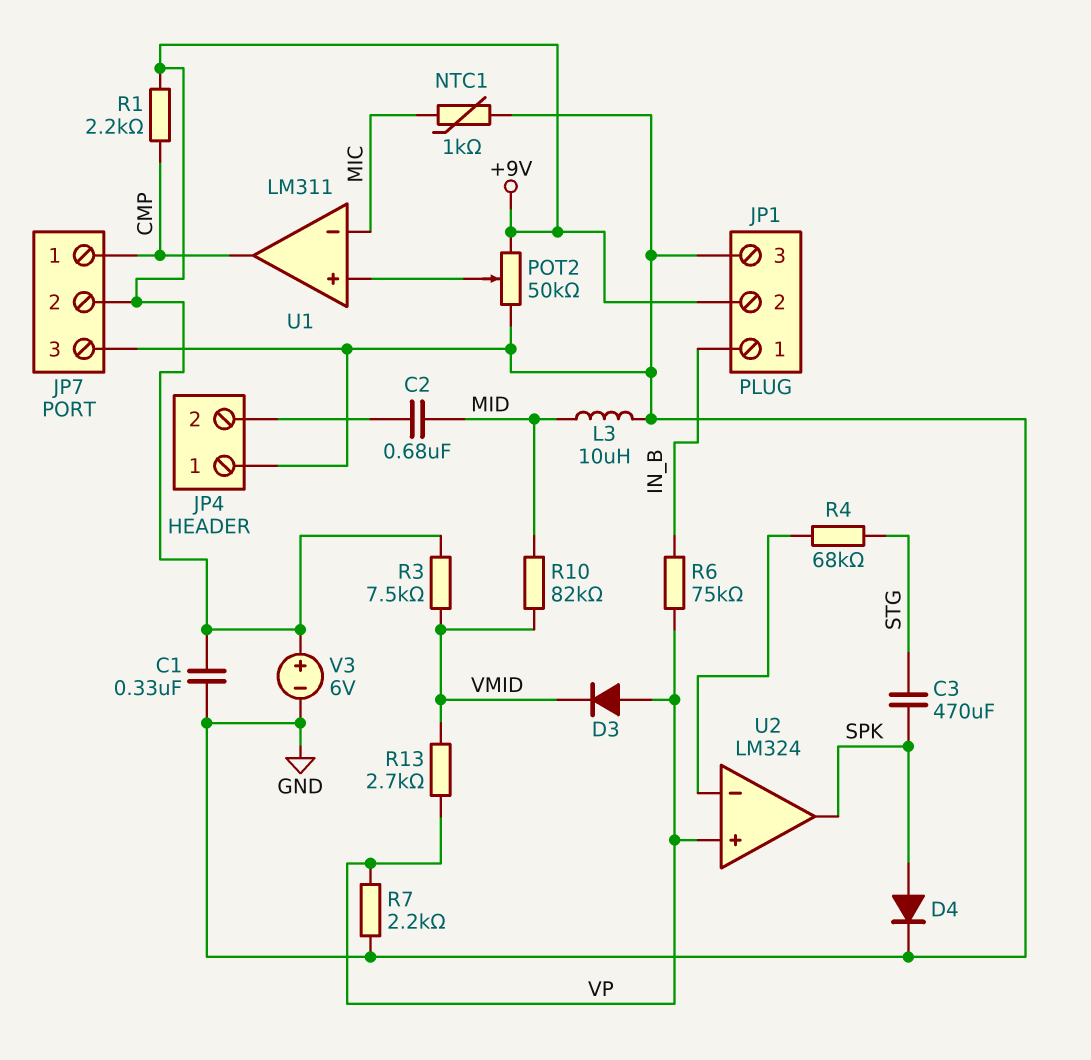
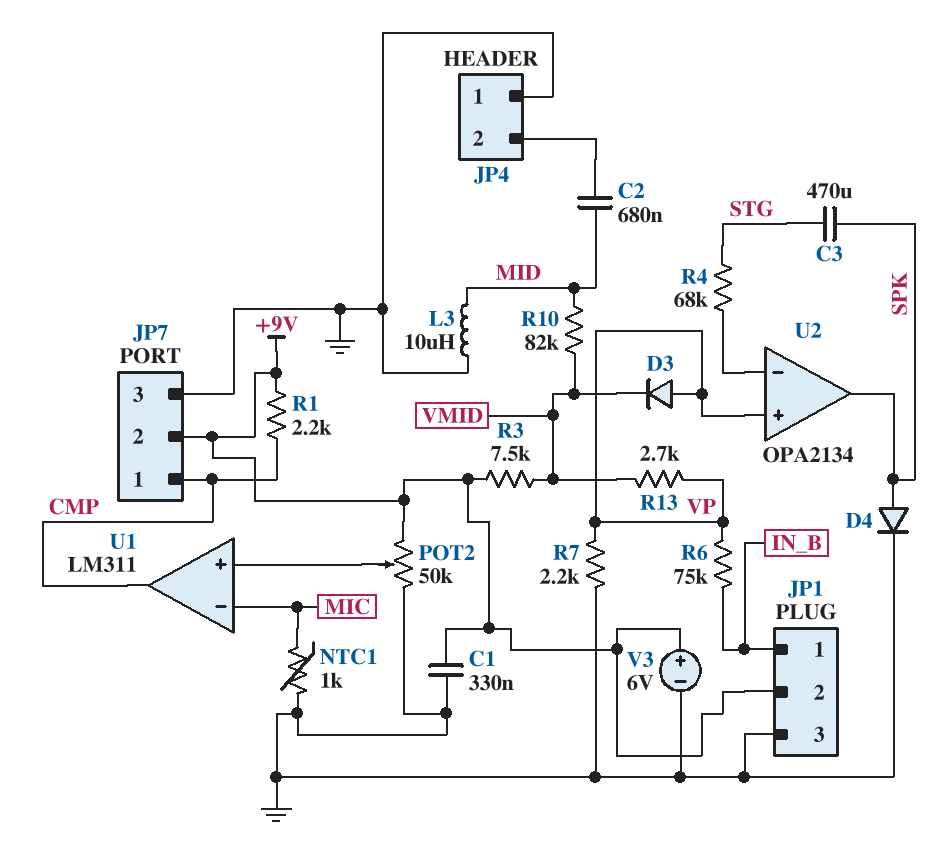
U2: LM324 -> OPA2134

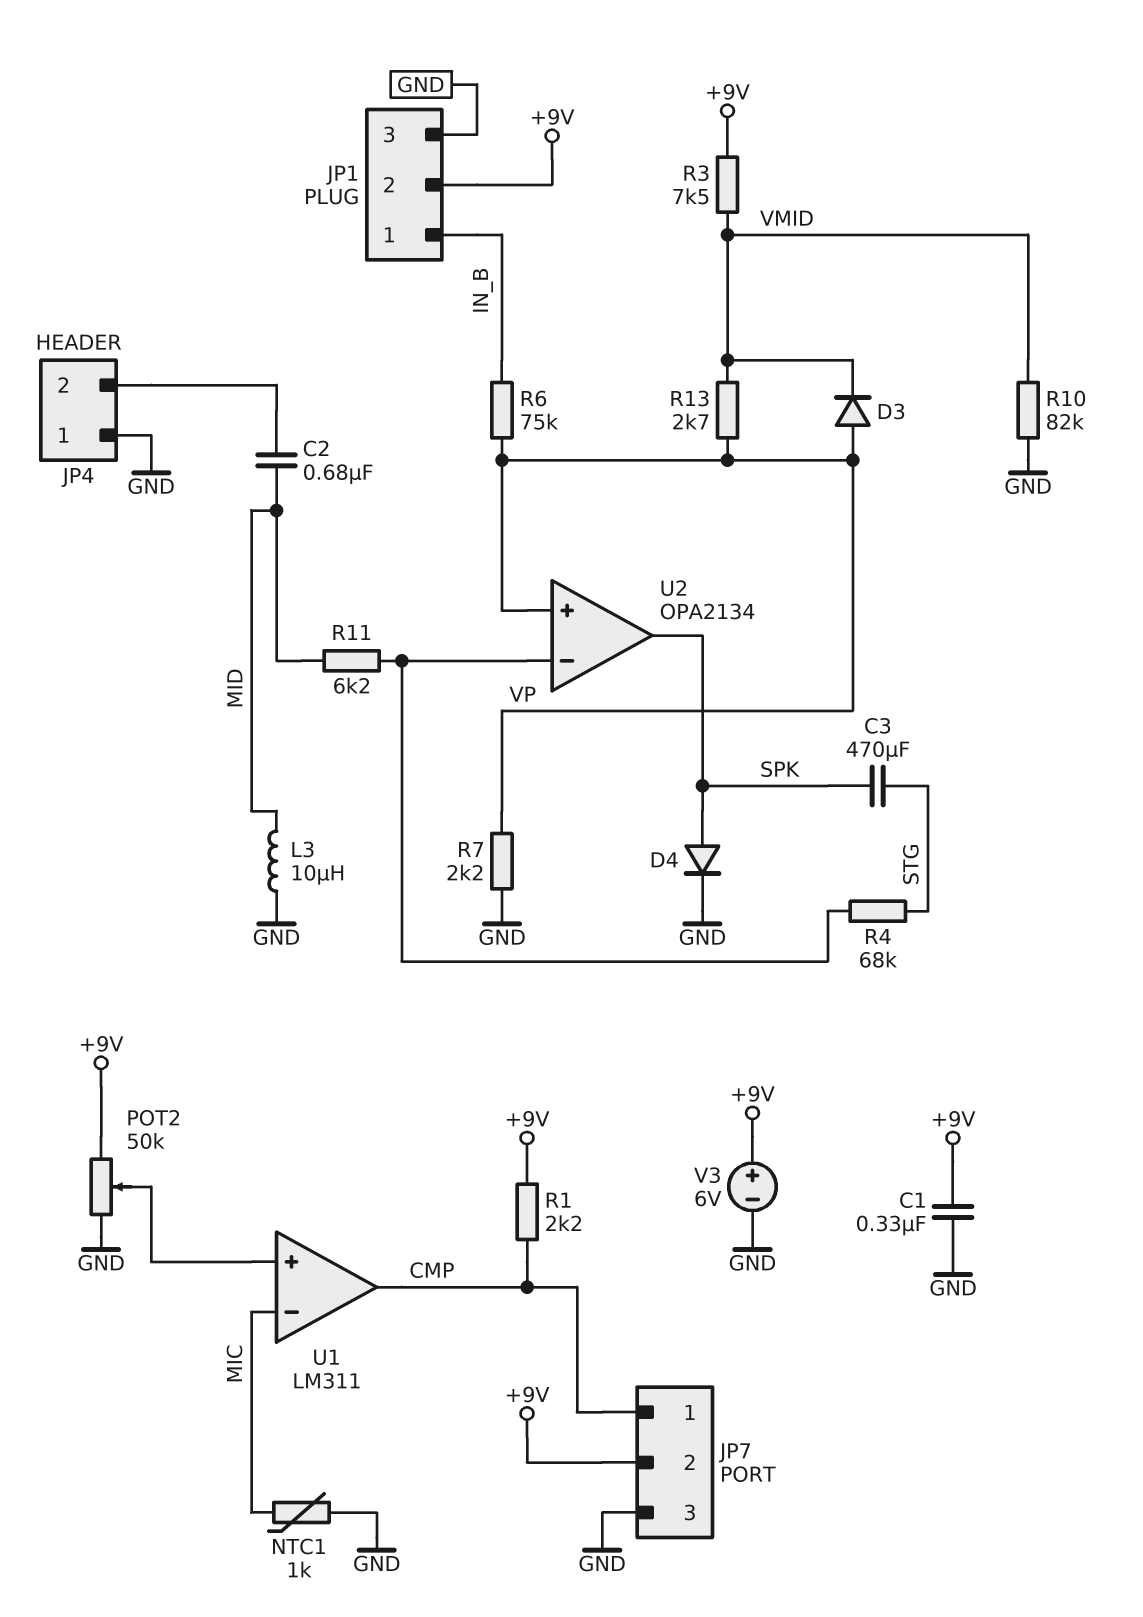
R10: 82k (MID, VMID) -> 82k (GND, VMID)
R11: none -> 6.2k (MID, U2/in-)

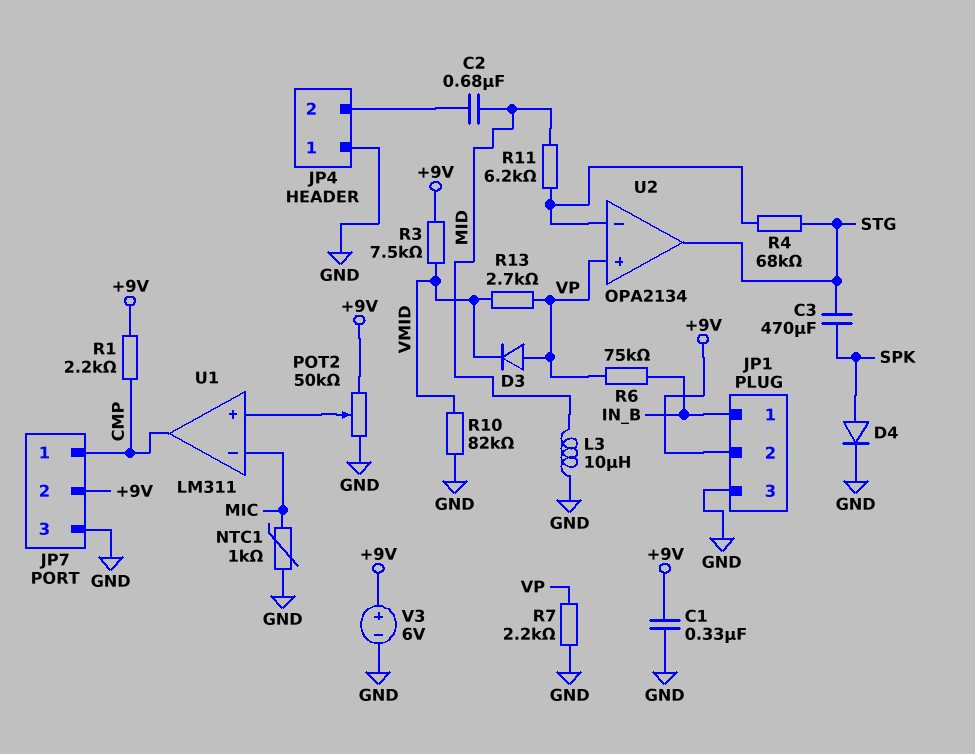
U2 pin out: SPK -> STG

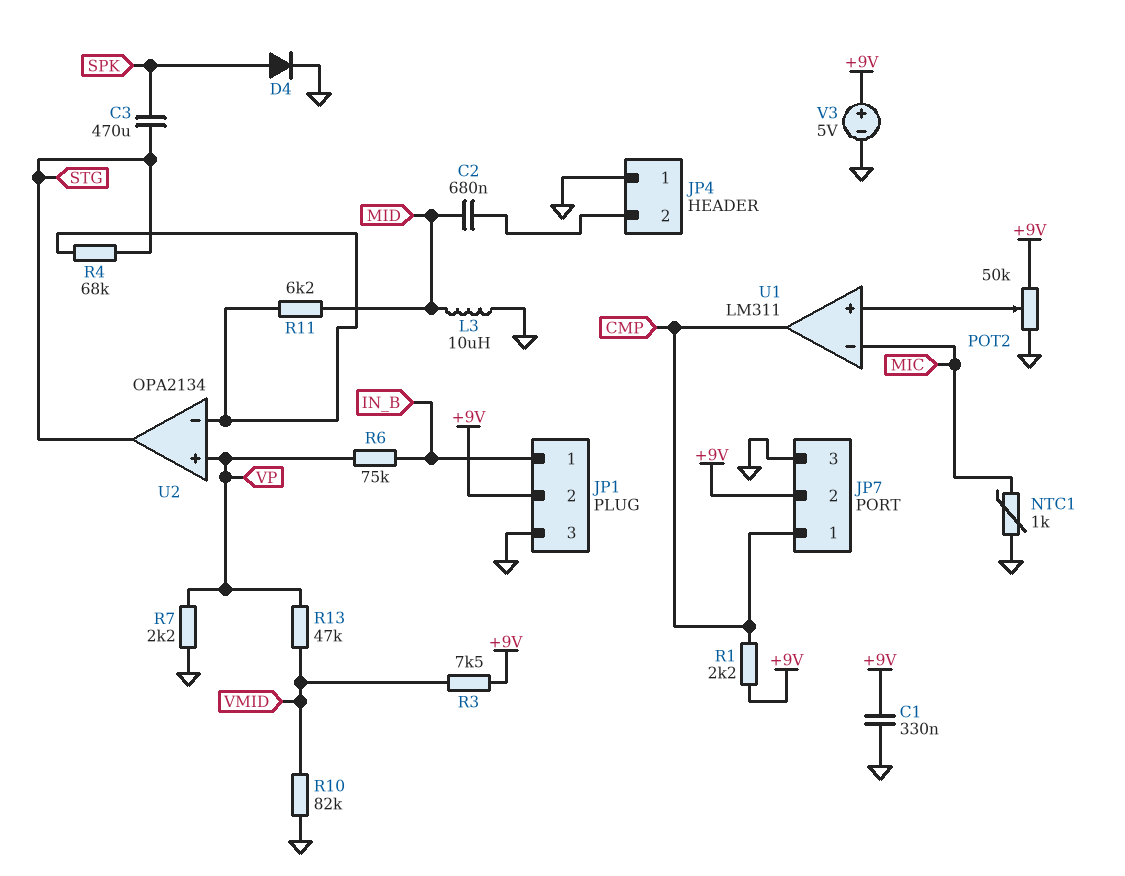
D3: diode (A VP, K VMID) -> none
R13: 2.7k (VMID, VP) -> 47k (VMID, VP)
V3: 6V (plus +9V, minus GND) -> 5V (plus +9V, minus GND)

